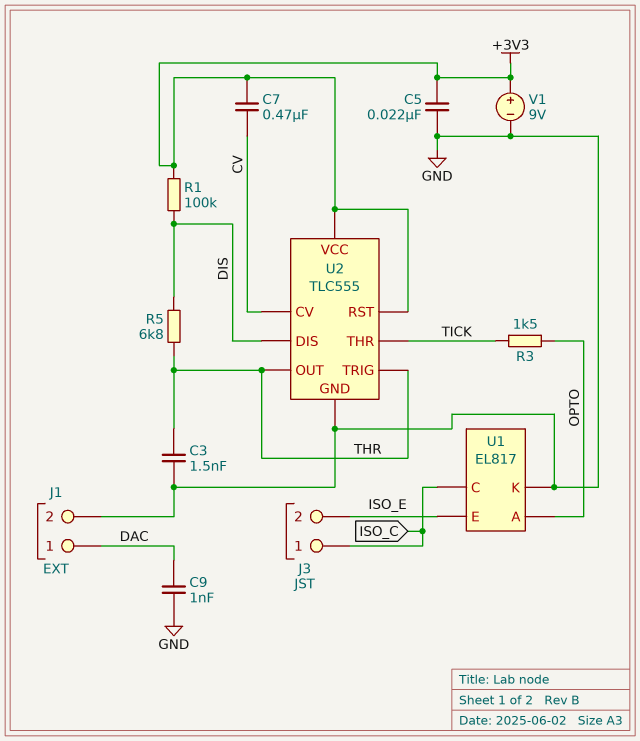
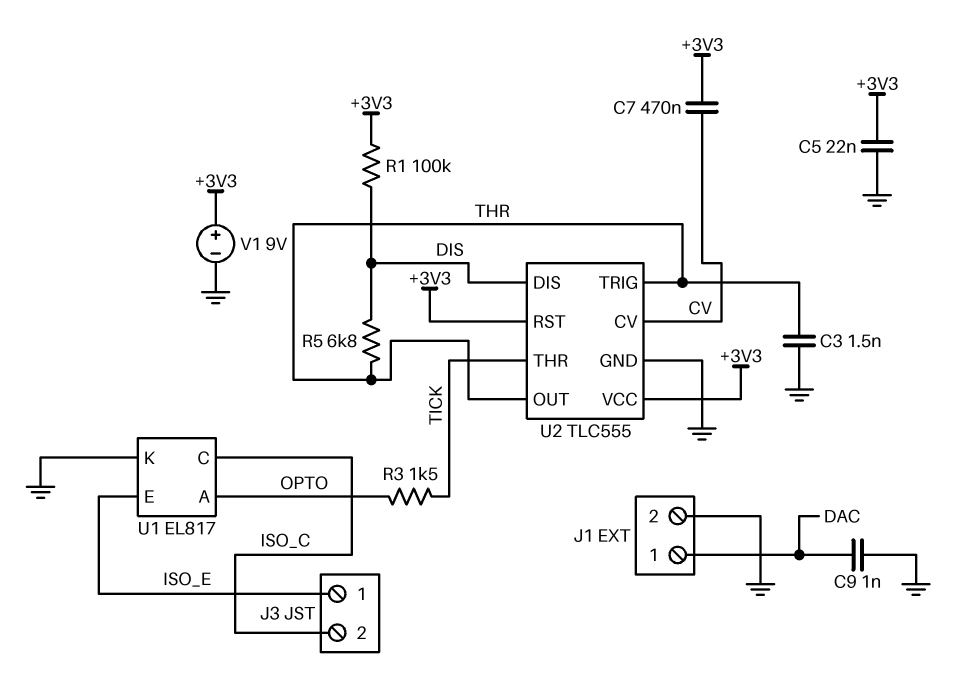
J3 pin 1: ISO_C -> ISO_E
J3 pin 2: ISO_E -> ISO_C

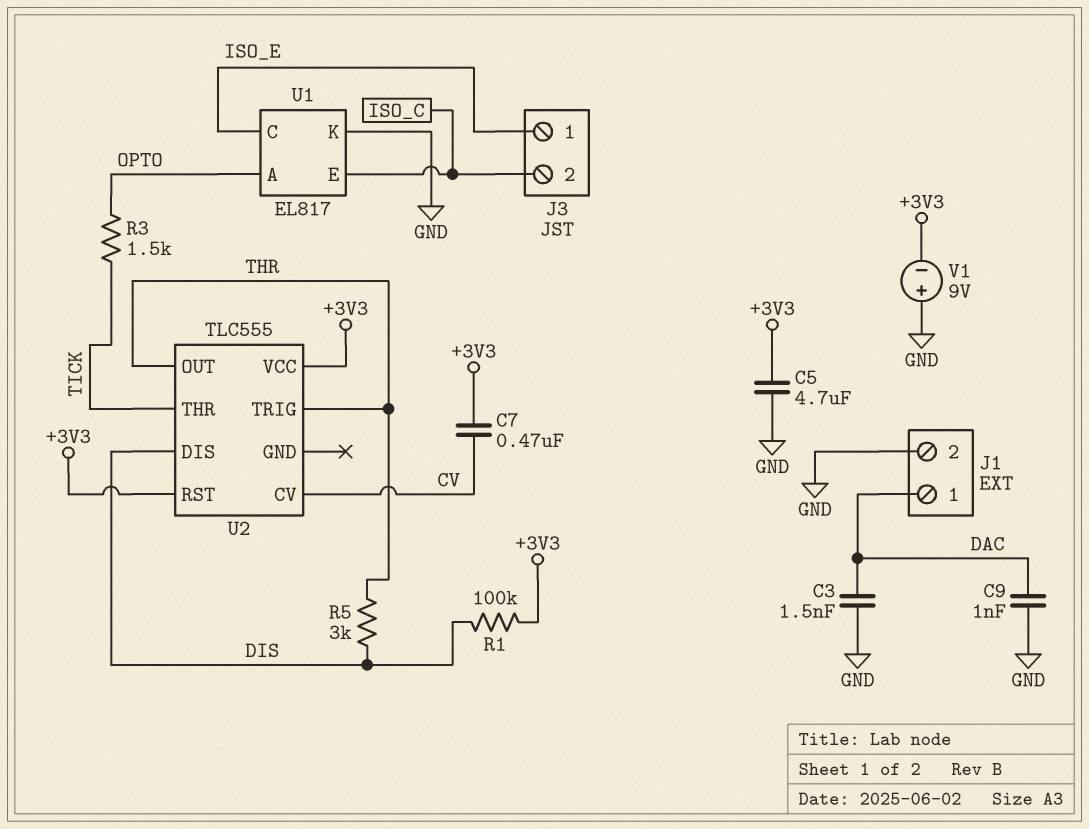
C3: 1.5nF (GND, THR) -> 1.5nF (DAC, GND)
C5: 22nF (+3V3, GND) -> 4.7uF (+3V3, GND)
R5: 6.8k (DIS, THR) -> 3k (DIS, THR)
U1 pin C: ISO_C -> ISO_E
U1 pin E: ISO_E -> ISO_C
U2 pin GND: GND -> none
V1: 9V (plus +3V3, minus GND) -> 9V (plus GND, minus +3V3)

